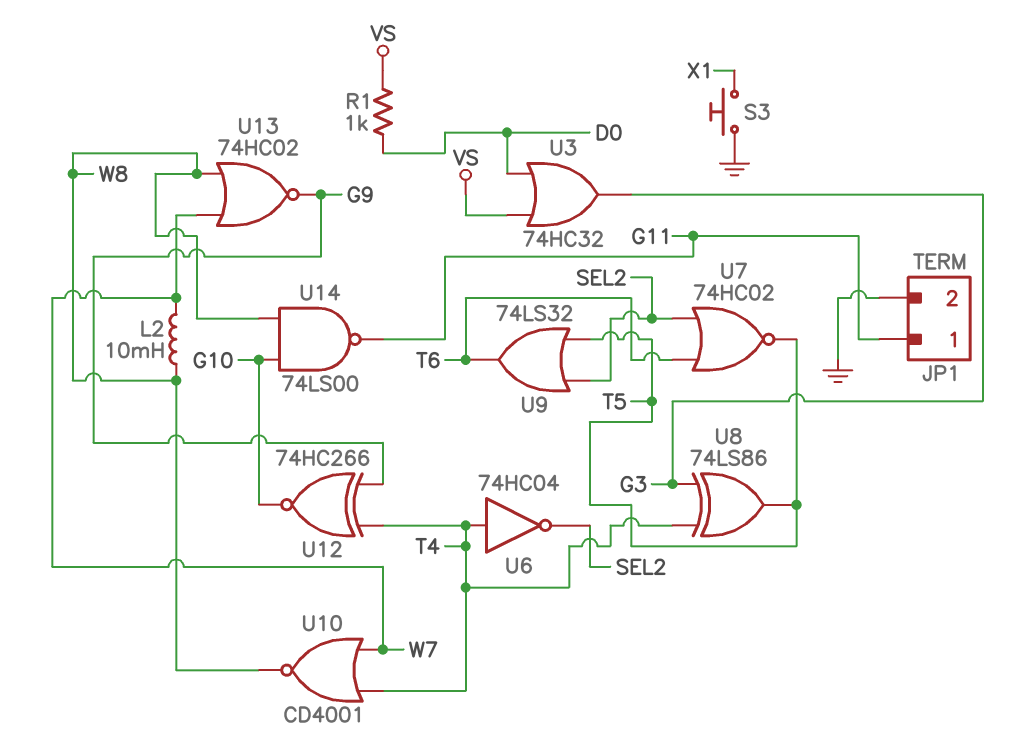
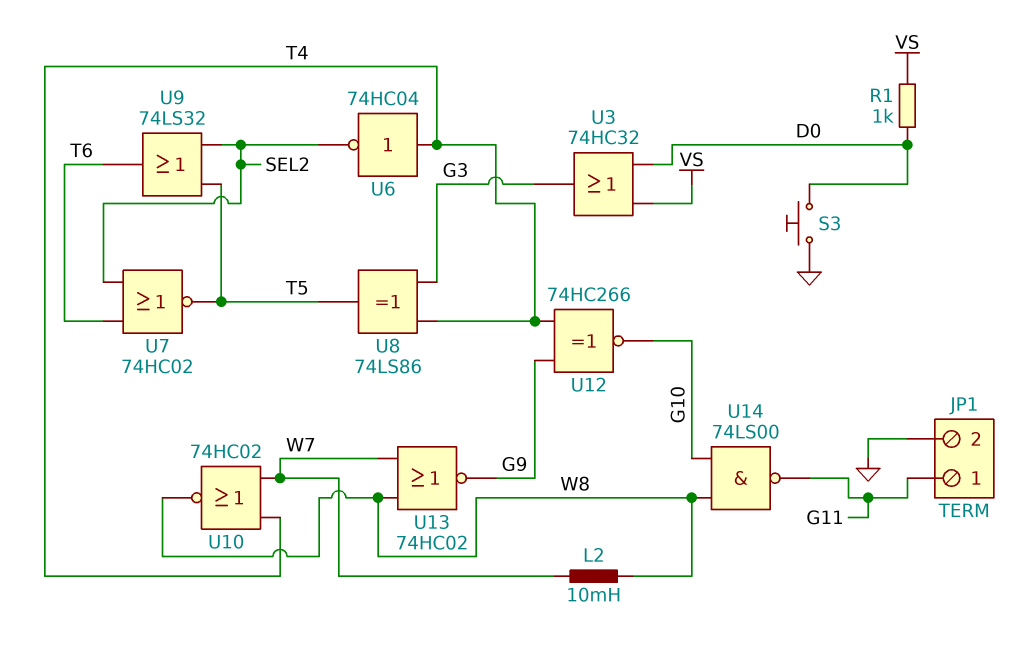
S3: button (GND, X1) -> button (D0, GND)
U10: NOR CD4001 (in T4, in W7, out W8) -> NOR 74HC02 (in T4, in W7, out W8)

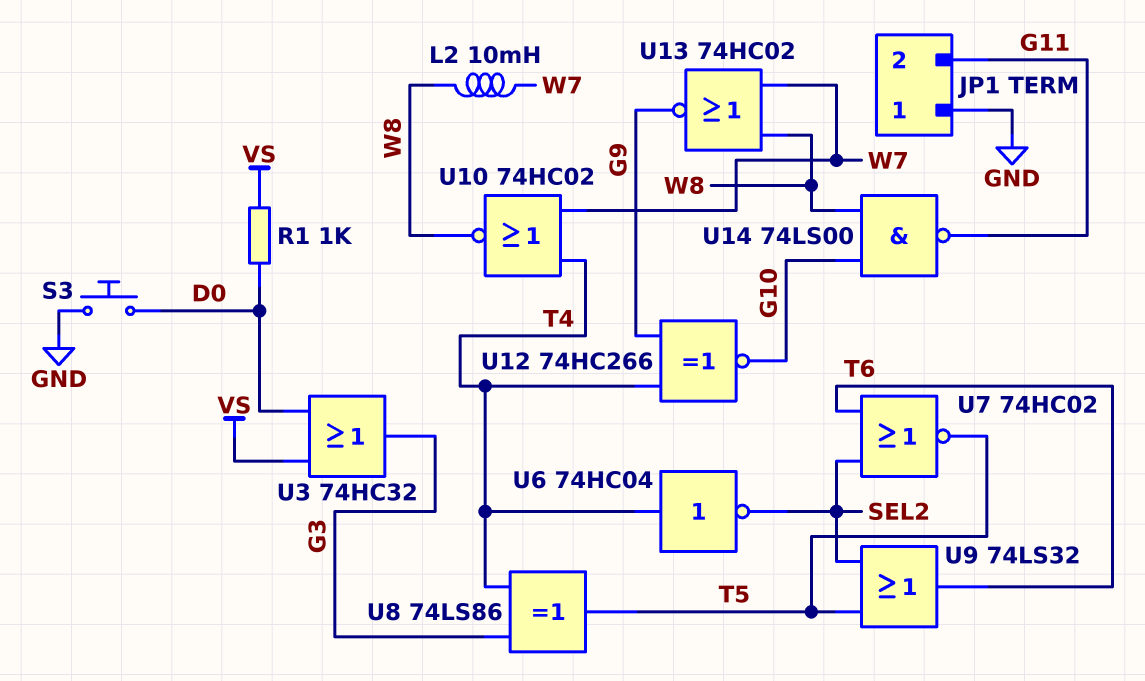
JP1 pin 1: G11 -> GND
JP1 pin 2: GND -> G11

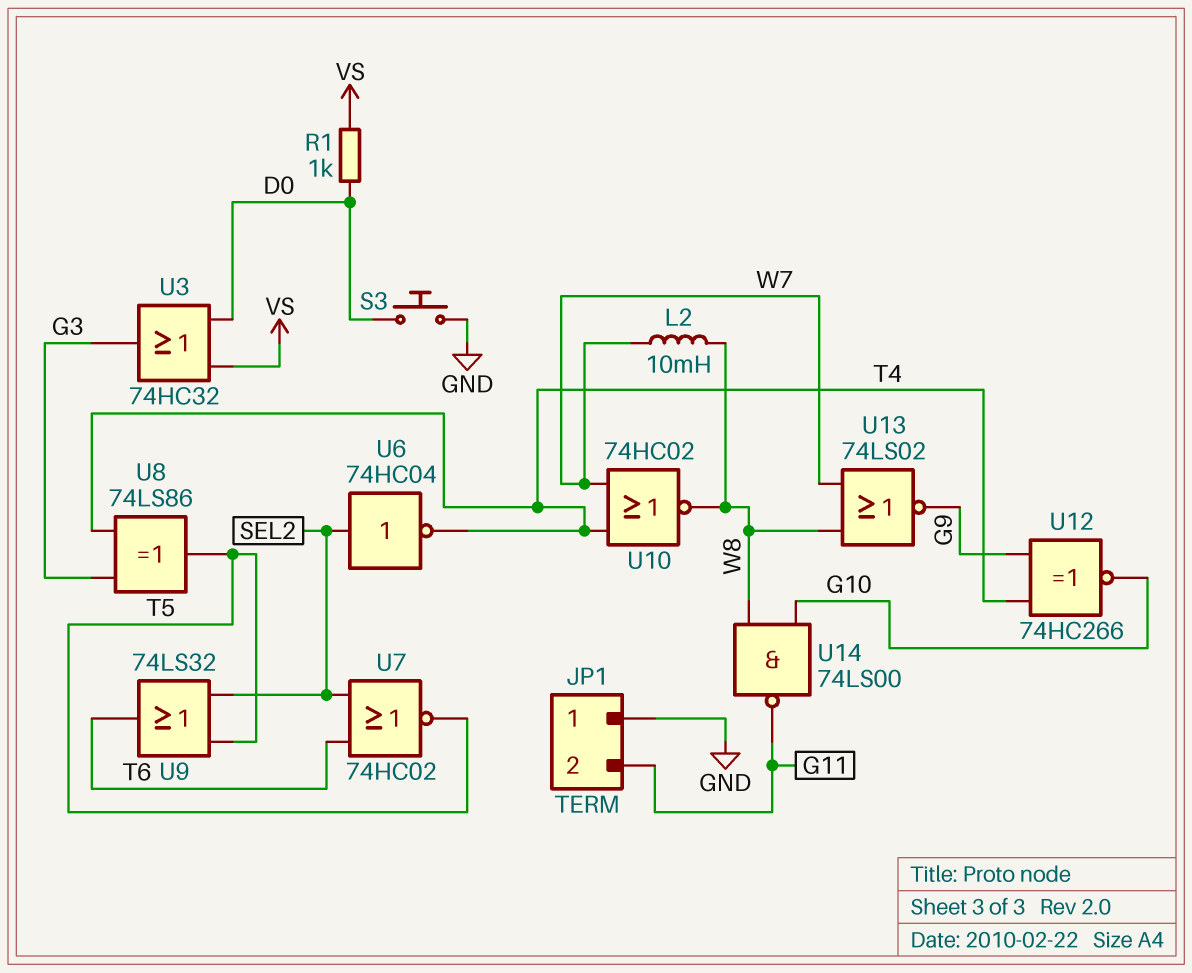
U6: NOT 74HC04 (in T4, out SEL2) -> NOT 74HC04 (in SEL2, out T4)
U13: NOR 74HC02 (in W7, in W8, out G9) -> NOR 74LS02 (in W7, in W8, out G9)

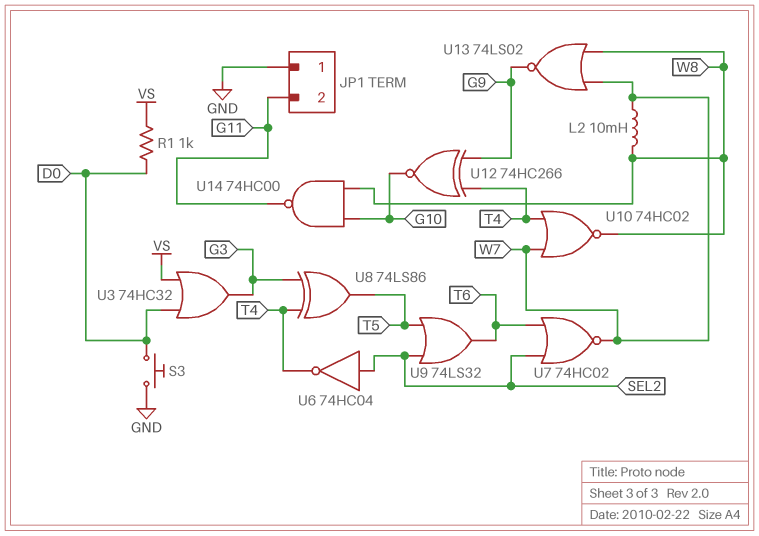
U7: NOR 74HC02 (in SEL2, in T6, out T5) -> NOR 74HC02 (in SEL2, in T6, out W7)
U14: NAND 74LS00 (in G10, in W8, out G11) -> NAND 74HC00 (in G10, in W8, out G11)

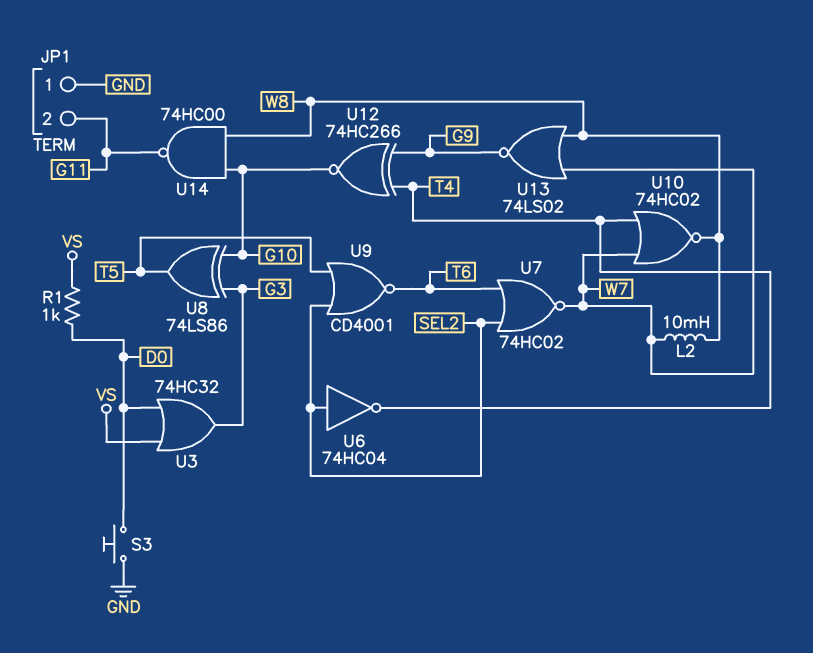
U8: XOR 74LS86 (in G3, in T4, out T5) -> XOR 74LS86 (in G3, in G10, out T5)
U9: OR 74LS32 (in SEL2, in T5, out T6) -> NOR CD4001 (in SEL2, in T5, out T6)

